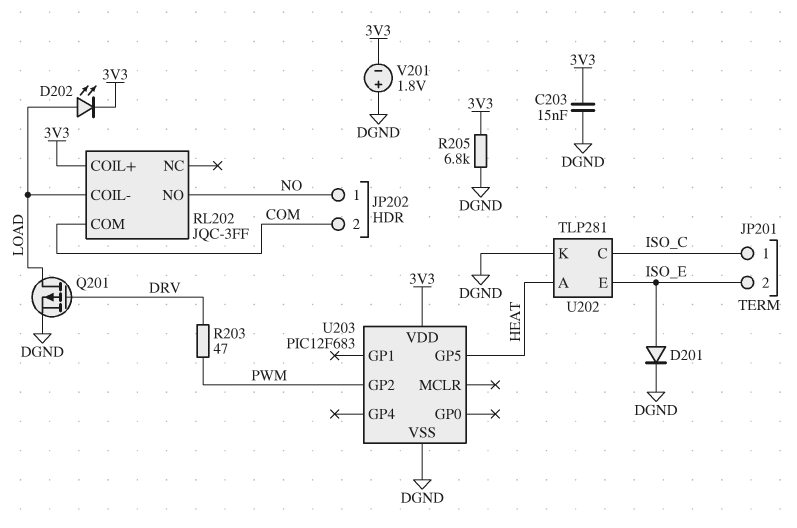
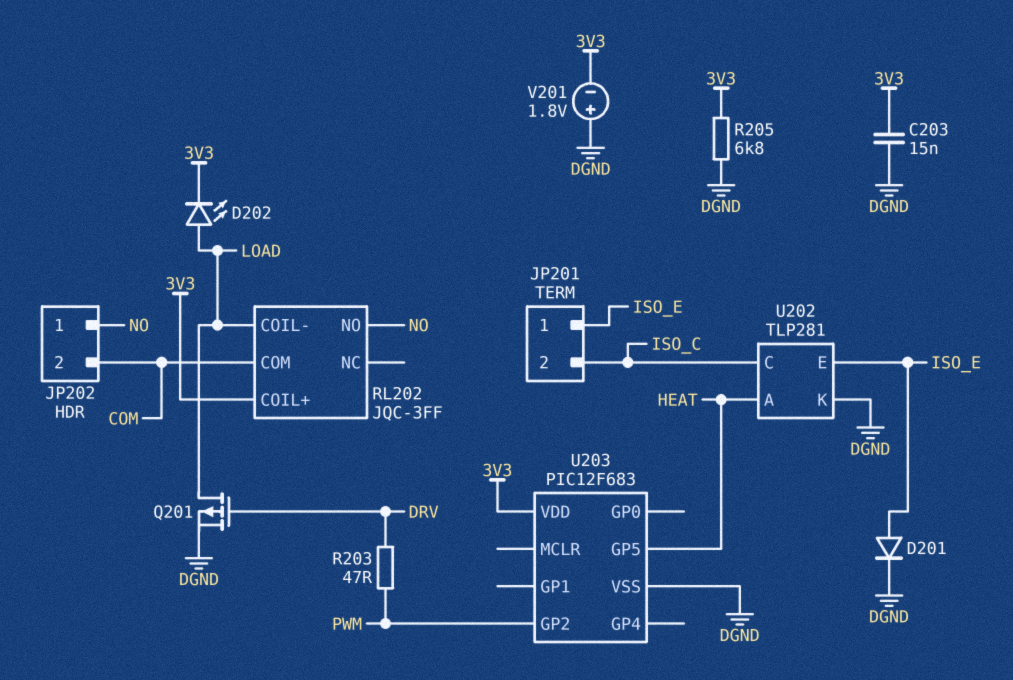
JP201 pin 1: ISO_C -> ISO_E
JP201 pin 2: ISO_E -> ISO_C

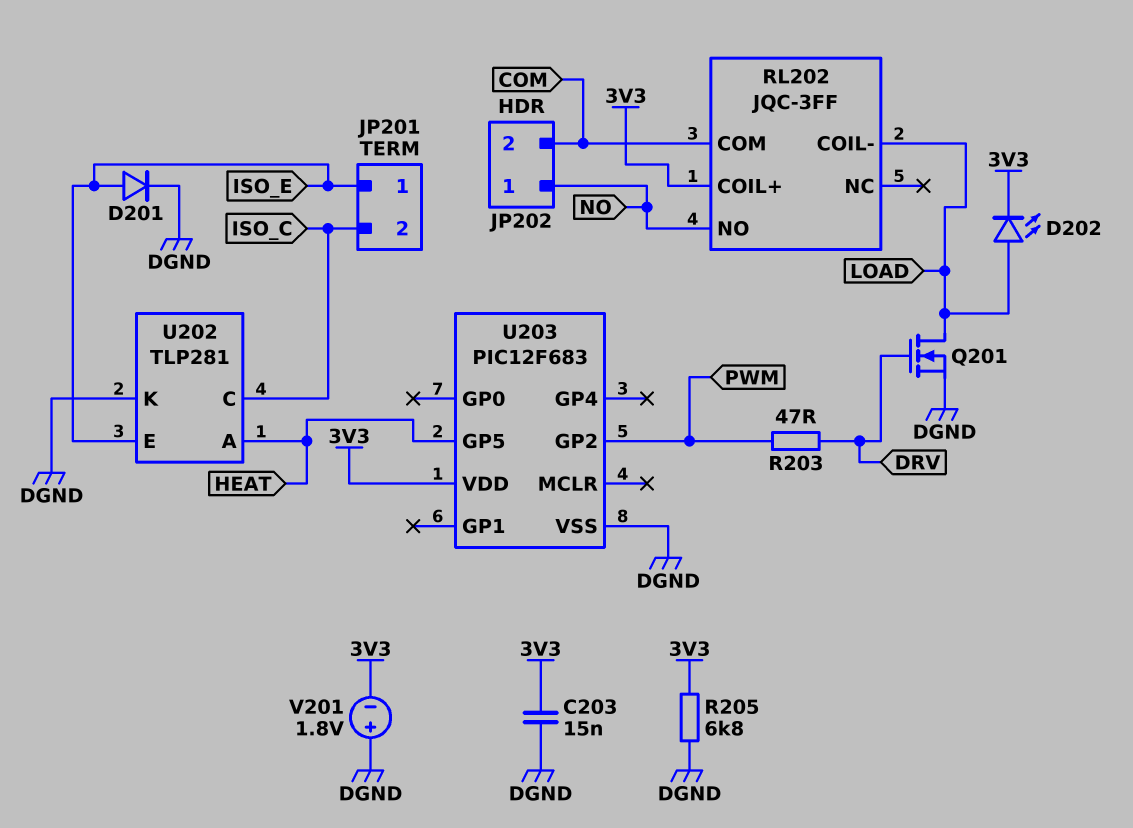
Q201: PMOS (G DRV, D LOAD, S DGND) -> NMOS (G DRV, D LOAD, S DGND)

